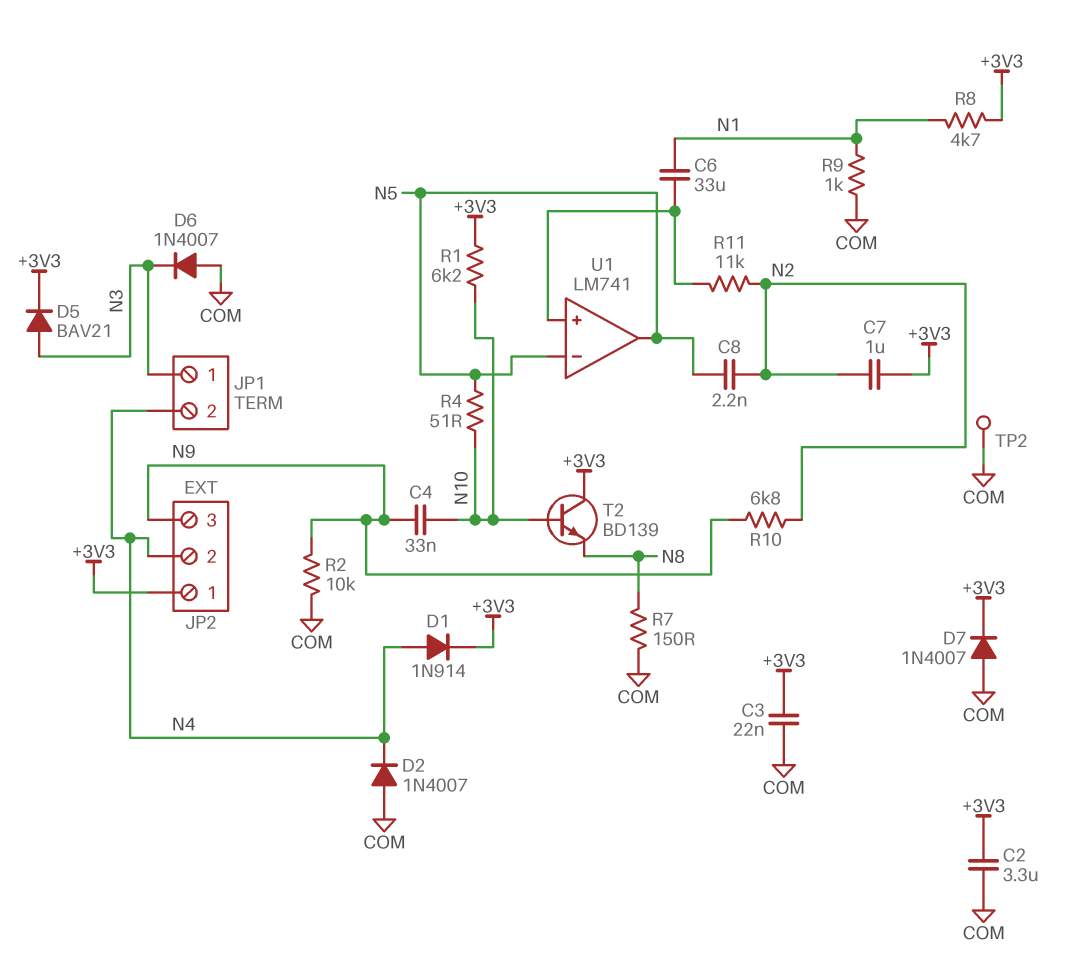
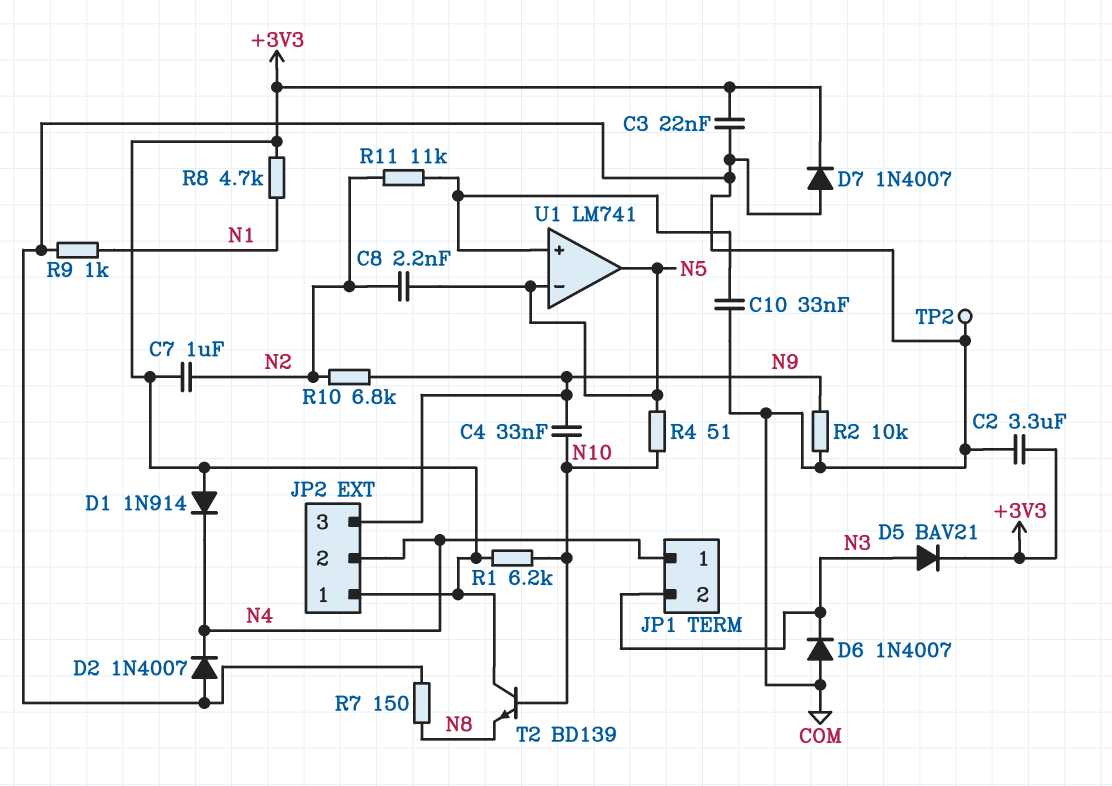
C6: 33uF (N1, U1/in+) -> none
C10: none -> 33nF (COM, U1/in+)
D1: diode 1N914 (A N4, K +3V3) -> diode 1N914 (A +3V3, K N4)
JP1 pin 1: N3 -> N4
JP1 pin 2: N4 -> N3

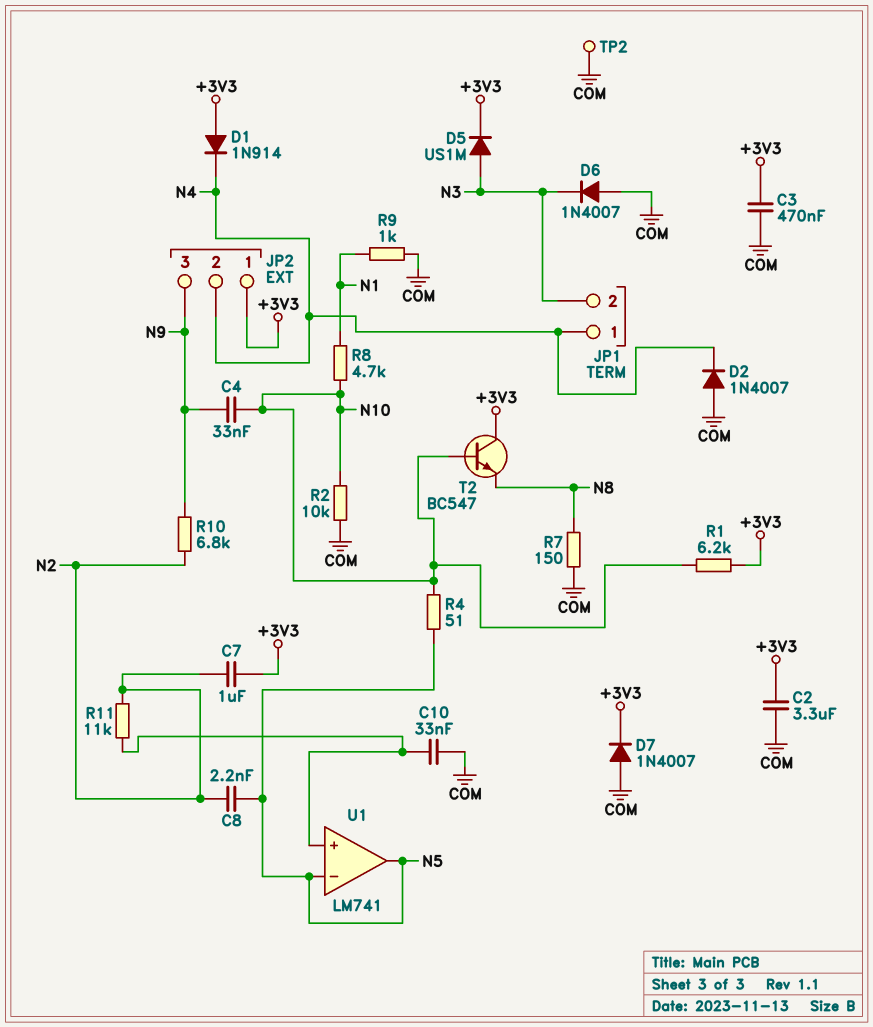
C3: 22nF (+3V3, COM) -> 470nF (+3V3, COM)
D5: diode BAV21 (A N3, K +3V3) -> diode US1M (A N3, K +3V3)
R2: 10k (COM, N9) -> 10k (COM, N10)
R8: 4.7k (+3V3, N1) -> 4.7k (N1, N10)
T2: NPN BD139 (B N10, C +3V3, E N8) -> NPN BC547 (B N10, C +3V3, E N8)

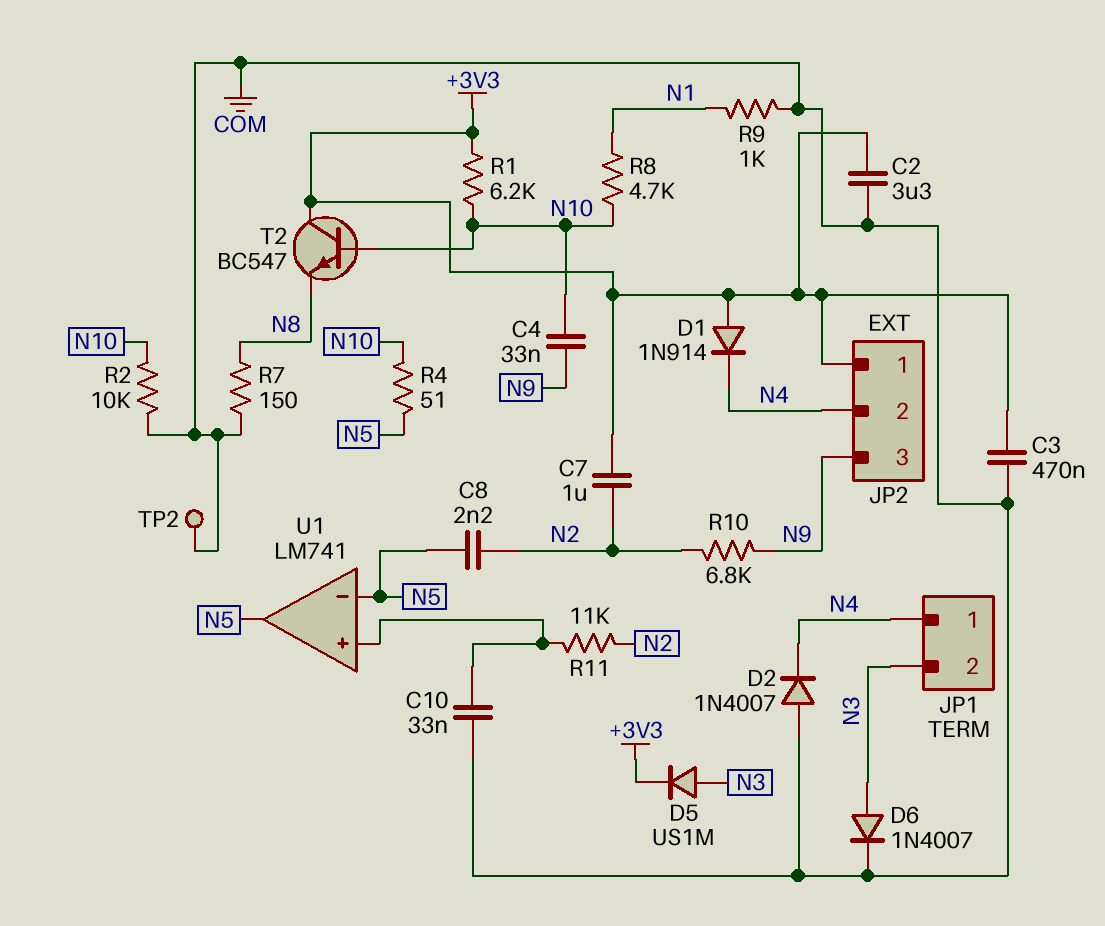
D6: diode 1N4007 (A COM, K N3) -> diode 1N4007 (A N3, K COM)
D7: diode 1N4007 (A COM, K +3V3) -> none

